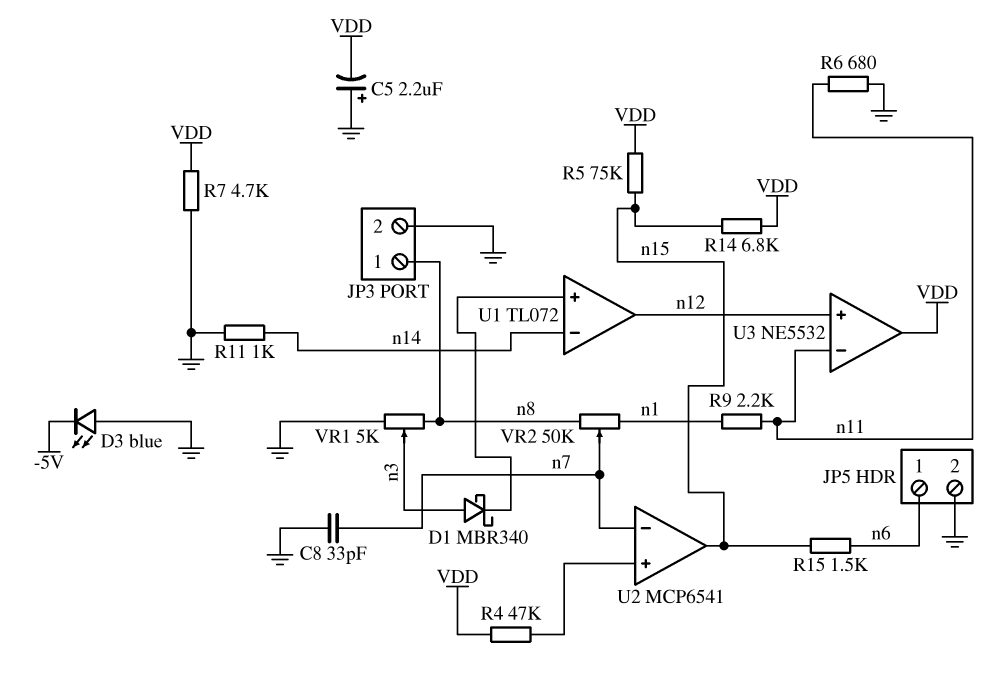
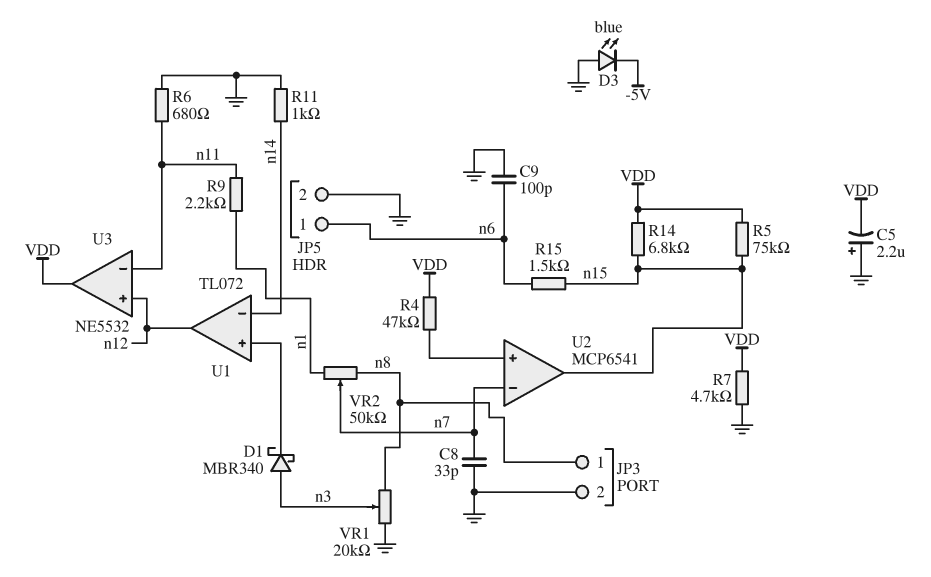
C9: none -> 100pF (GND, n6)
VR1: 5k (GND, n8, wiper n3) -> 20k (GND, n8, wiper n3)

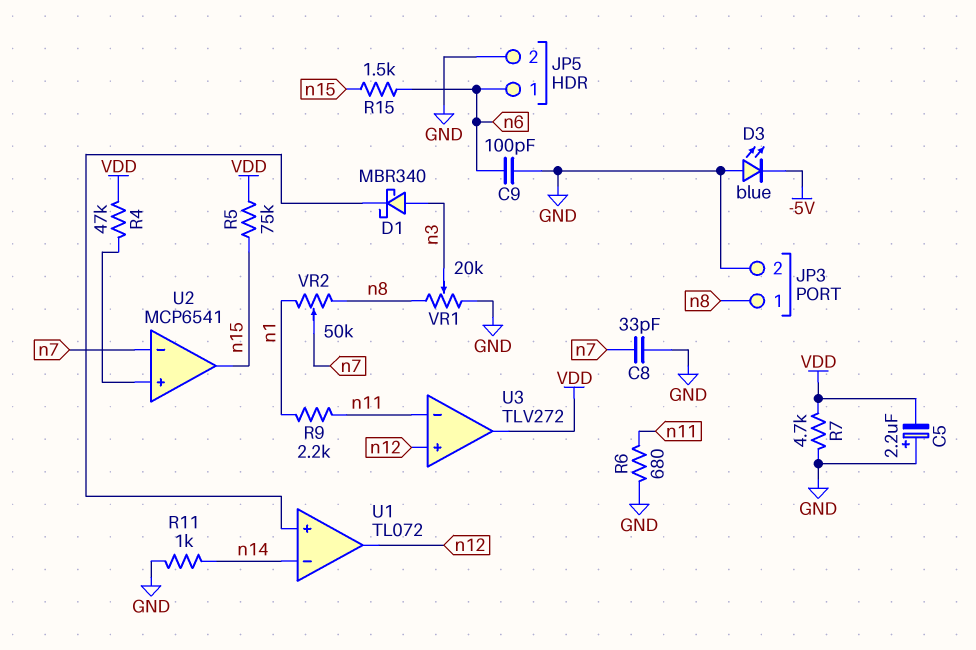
R14: 6.8k (VDD, n15) -> none
U3: NE5532 -> TLV272

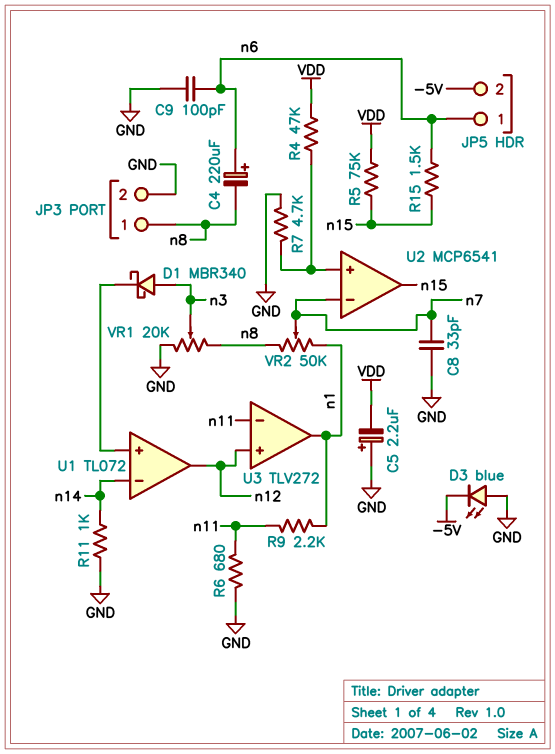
C4: none -> 220uF (plus n6, minus n8)
JP5 pin 2: GND -> -5V
R7: 4.7k (GND, VDD) -> 4.7k (GND, U2/in+)
U3 pin out: VDD -> n1

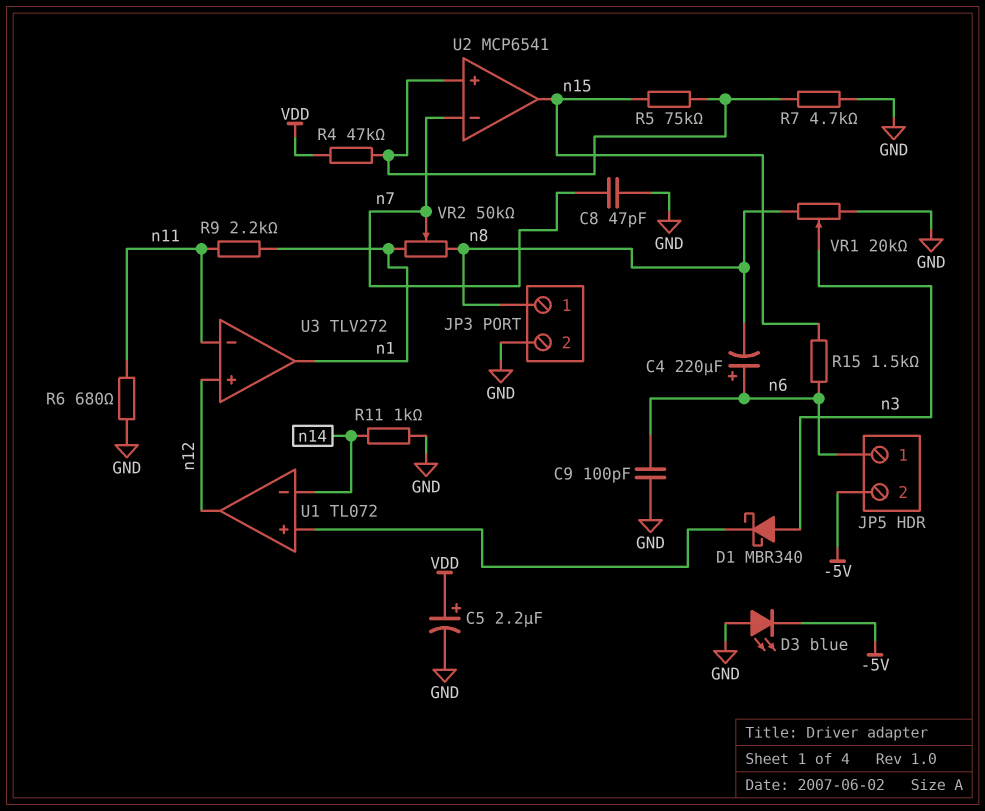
C5: 2.2uF (plus GND, minus VDD) -> 2.2uF (plus VDD, minus GND)
C8: 33pF (GND, n7) -> 47pF (GND, n7)
R5: 75k (VDD, n15) -> 75k (U2/in+, n15)

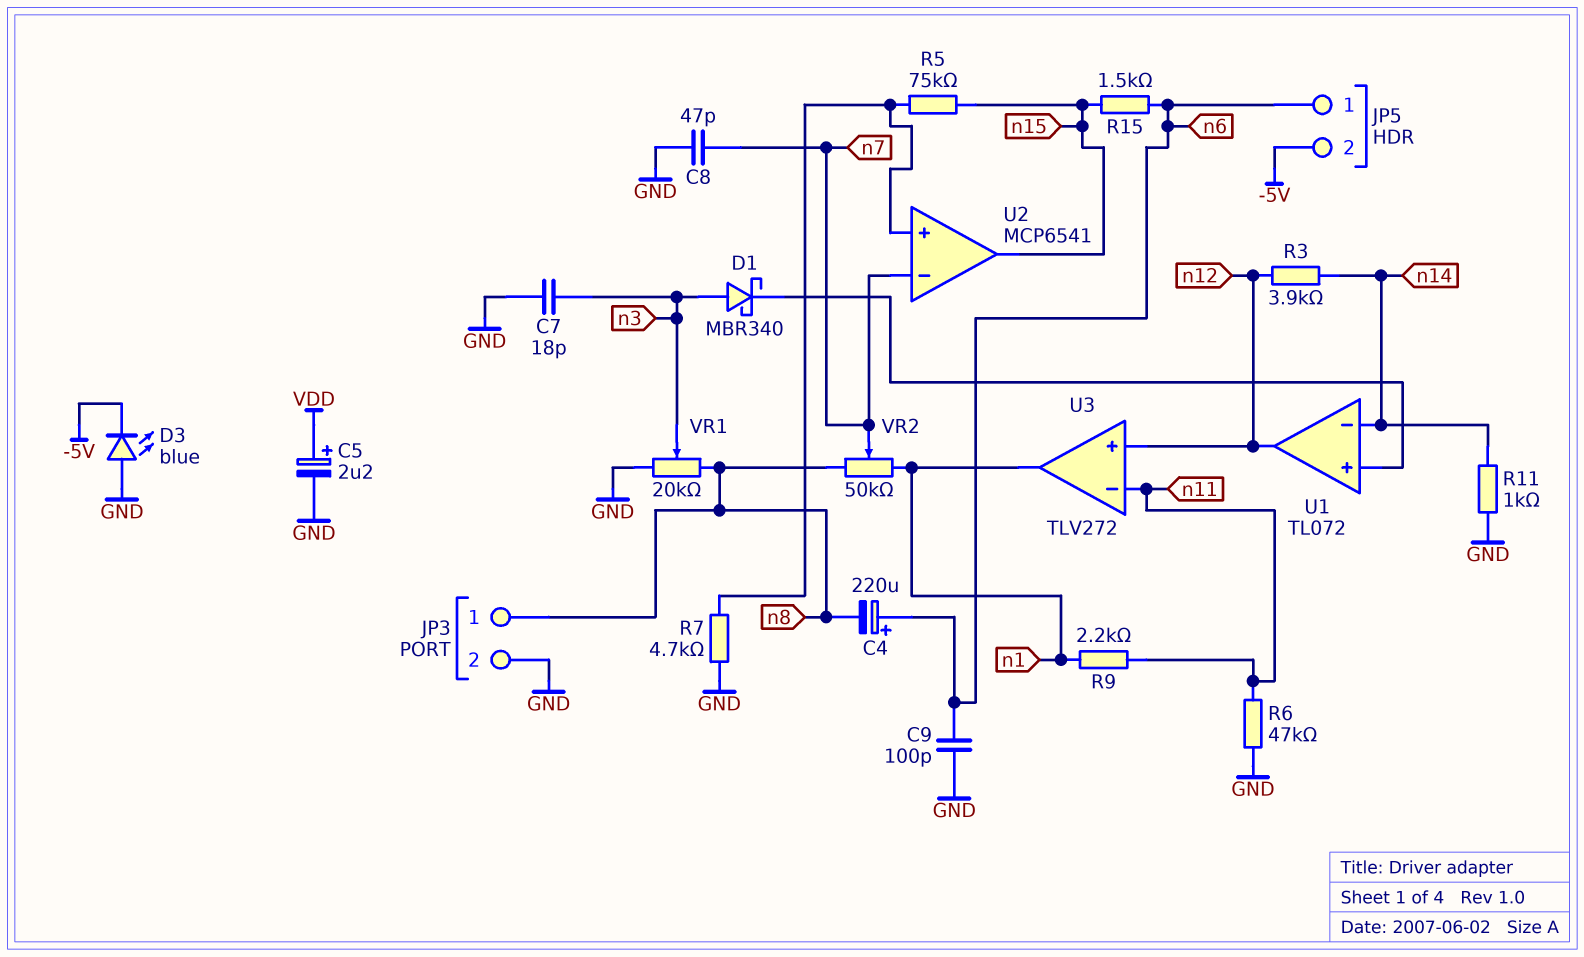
C7: none -> 18pF (GND, n3)
R3: none -> 3.9k (n12, n14)
R4: 47k (U2/in+, VDD) -> none
R6: 680 (GND, n11) -> 47k (GND, n11)

